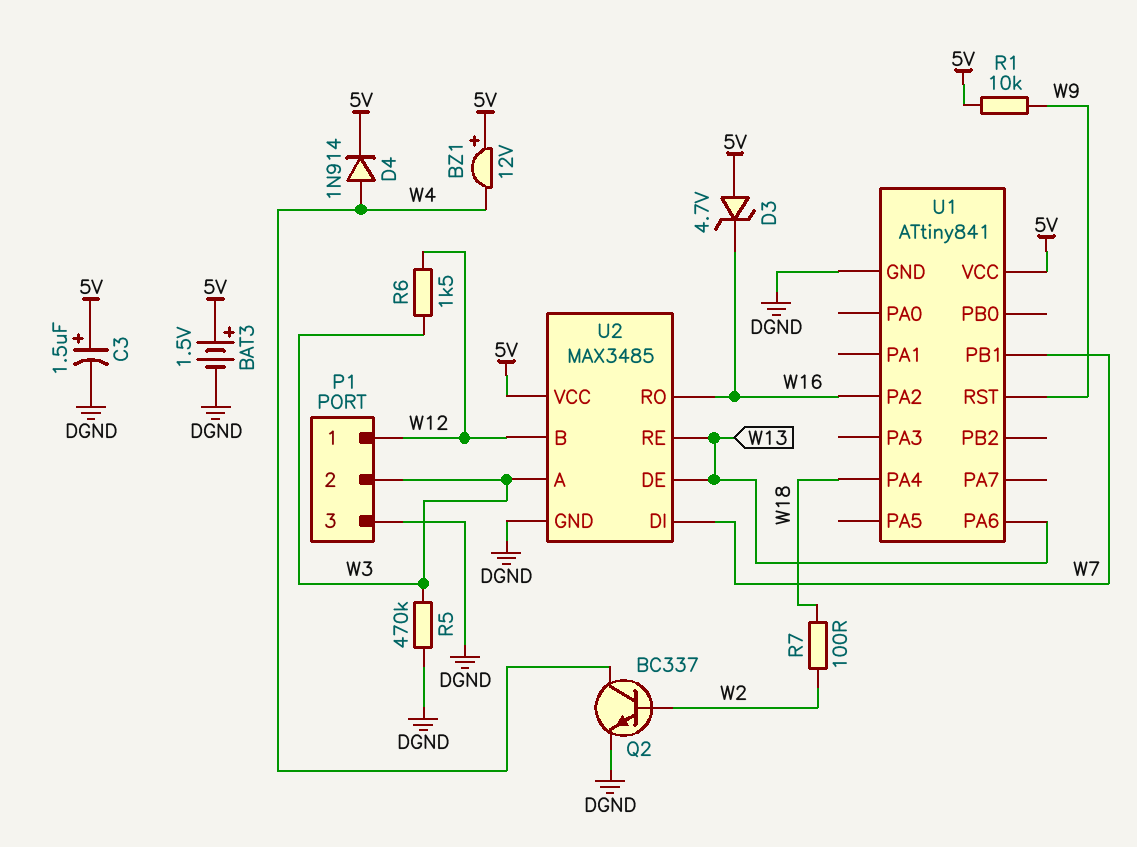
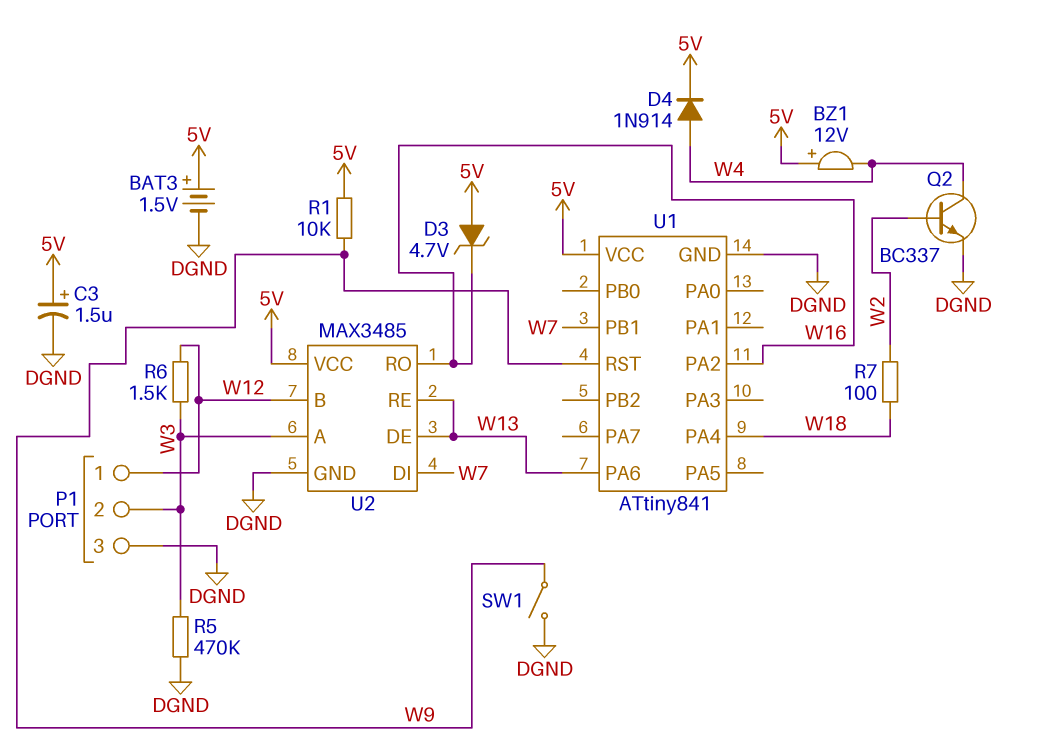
SW1: none -> switch (DGND, W9)

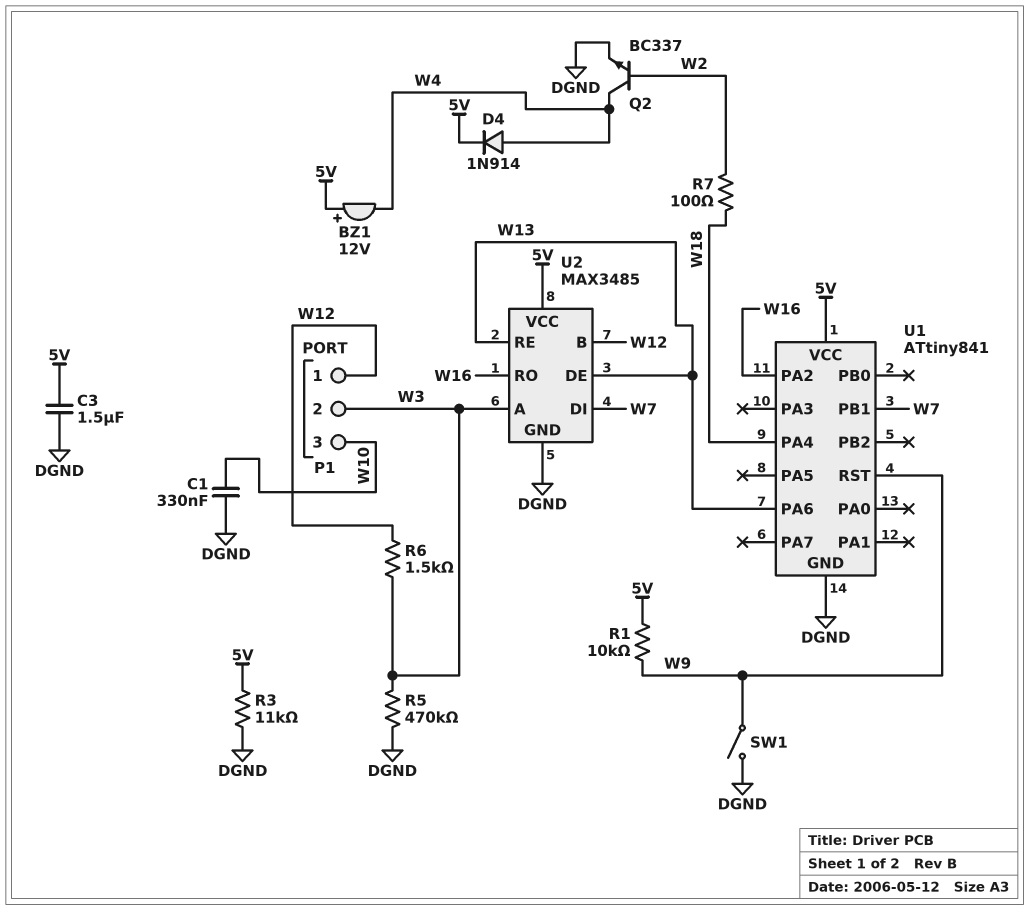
BAT3: 1.5V (plus 5V, minus DGND) -> none
C1: none -> 330nF (DGND, W10)
C3: 1.5uF (plus 5V, minus DGND) -> 1.5uF (5V, DGND)
D3: zener 4.7V (A 5V, K W16) -> none
P1 pin 3: DGND -> W10
R3: none -> 11k (5V, DGND)

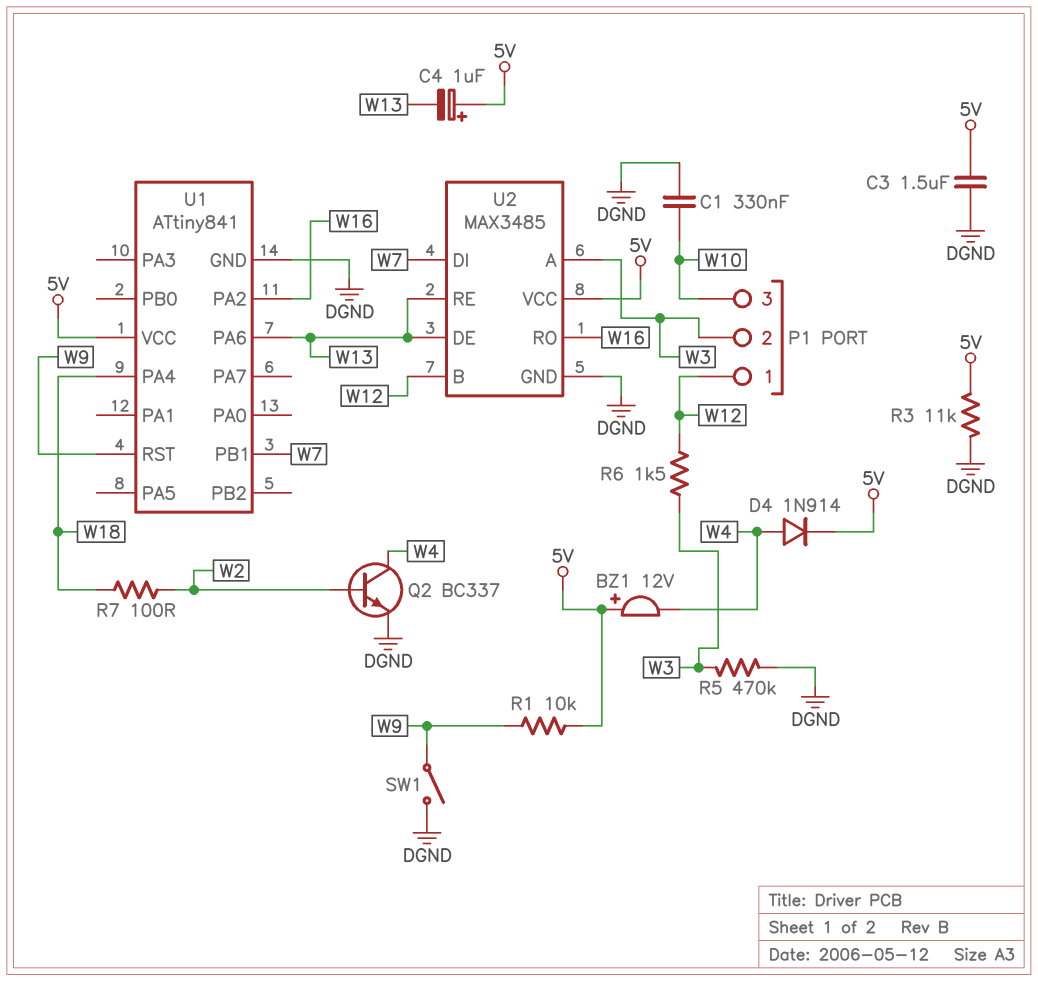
C4: none -> 1uF (plus 5V, minus W13)

